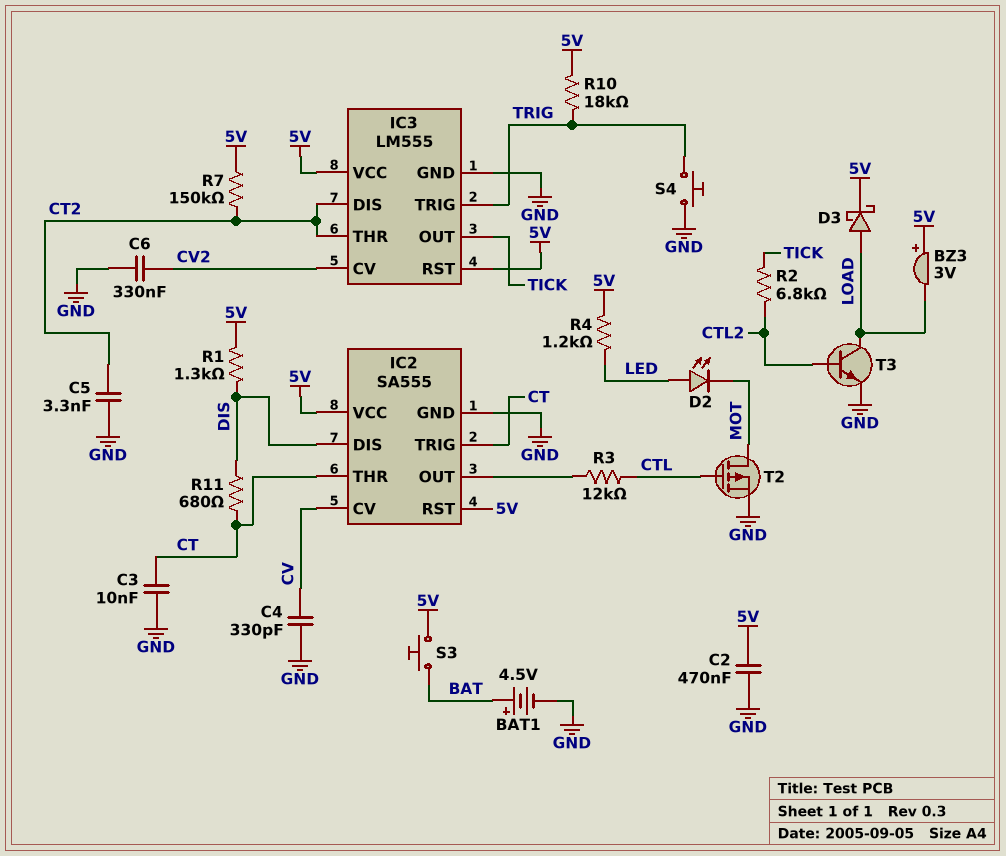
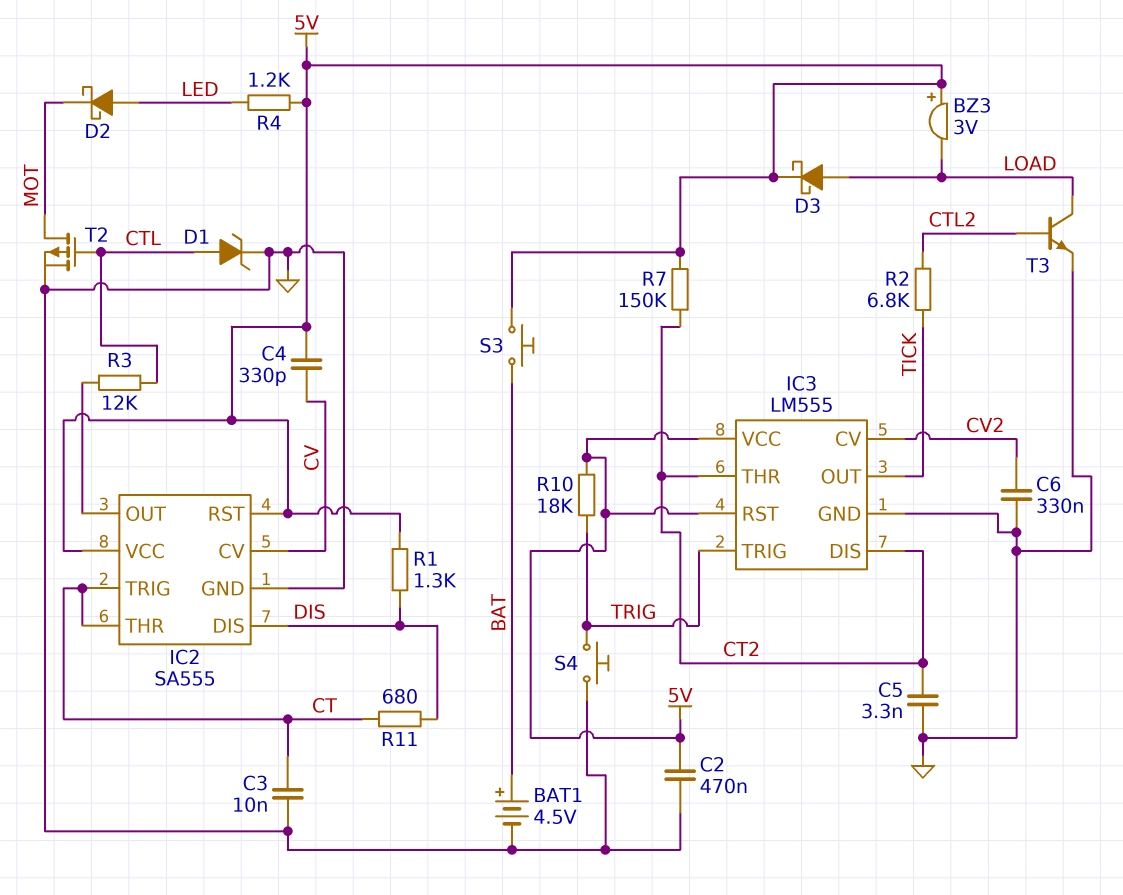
C4: 330pF (CV, GND) -> 330pF (5V, CV)
D1: none -> zener (A CTL, K GND)
D2: LED (A LED, K MOT) -> schottky (A LED, K MOT)

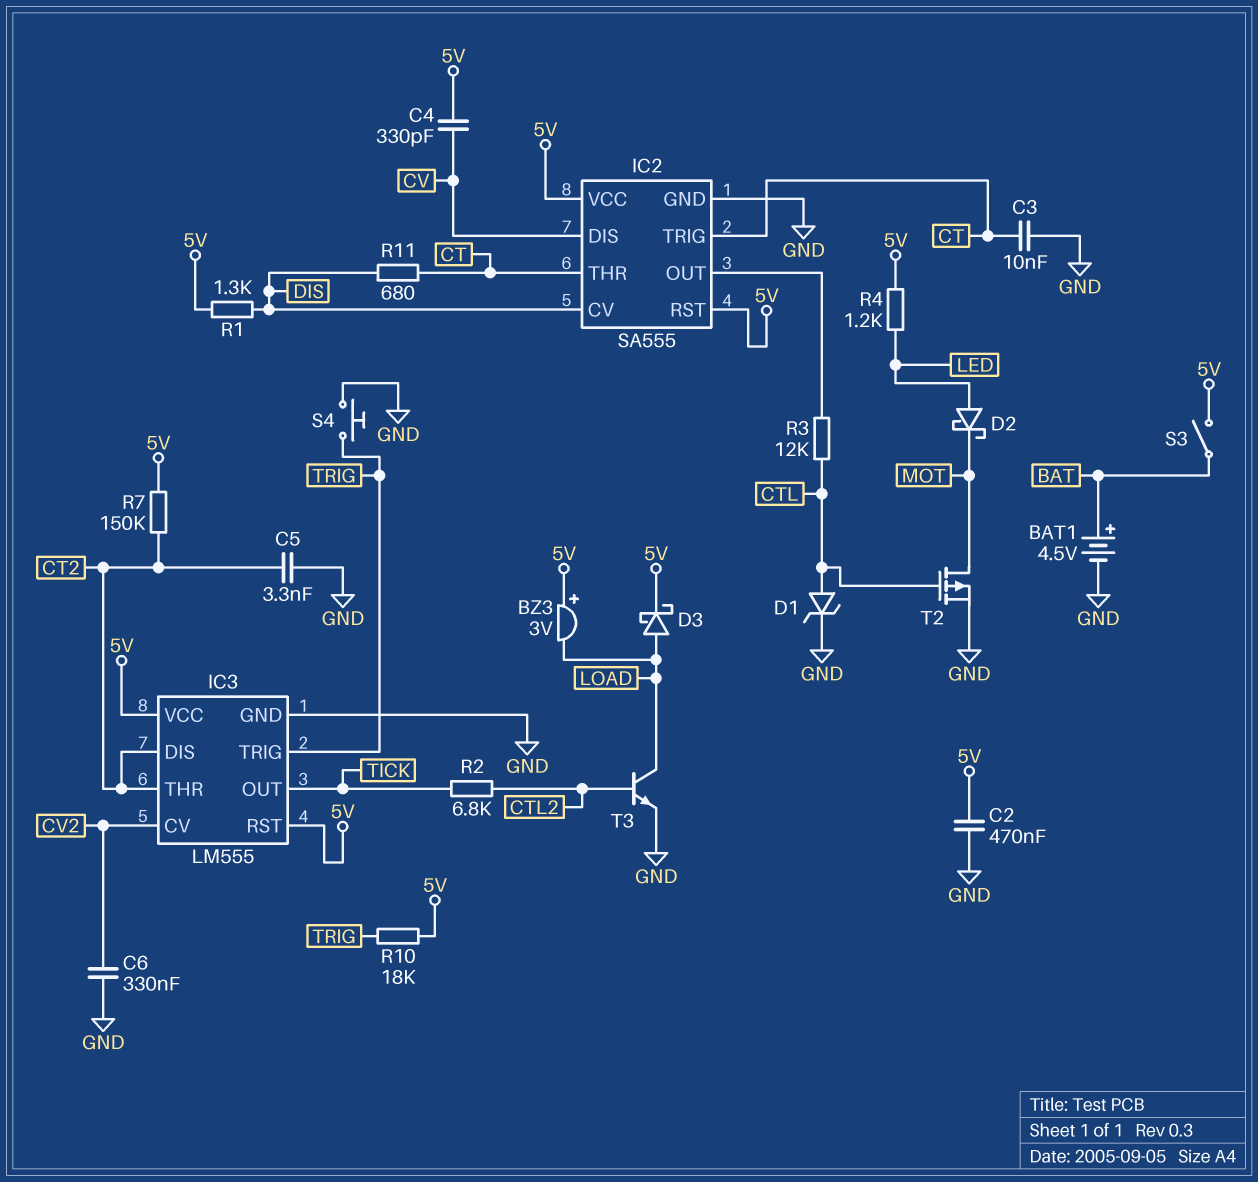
IC2 pin CV: CV -> DIS
IC2 pin DIS: DIS -> CV
S3: button (5V, BAT) -> switch (5V, BAT)

